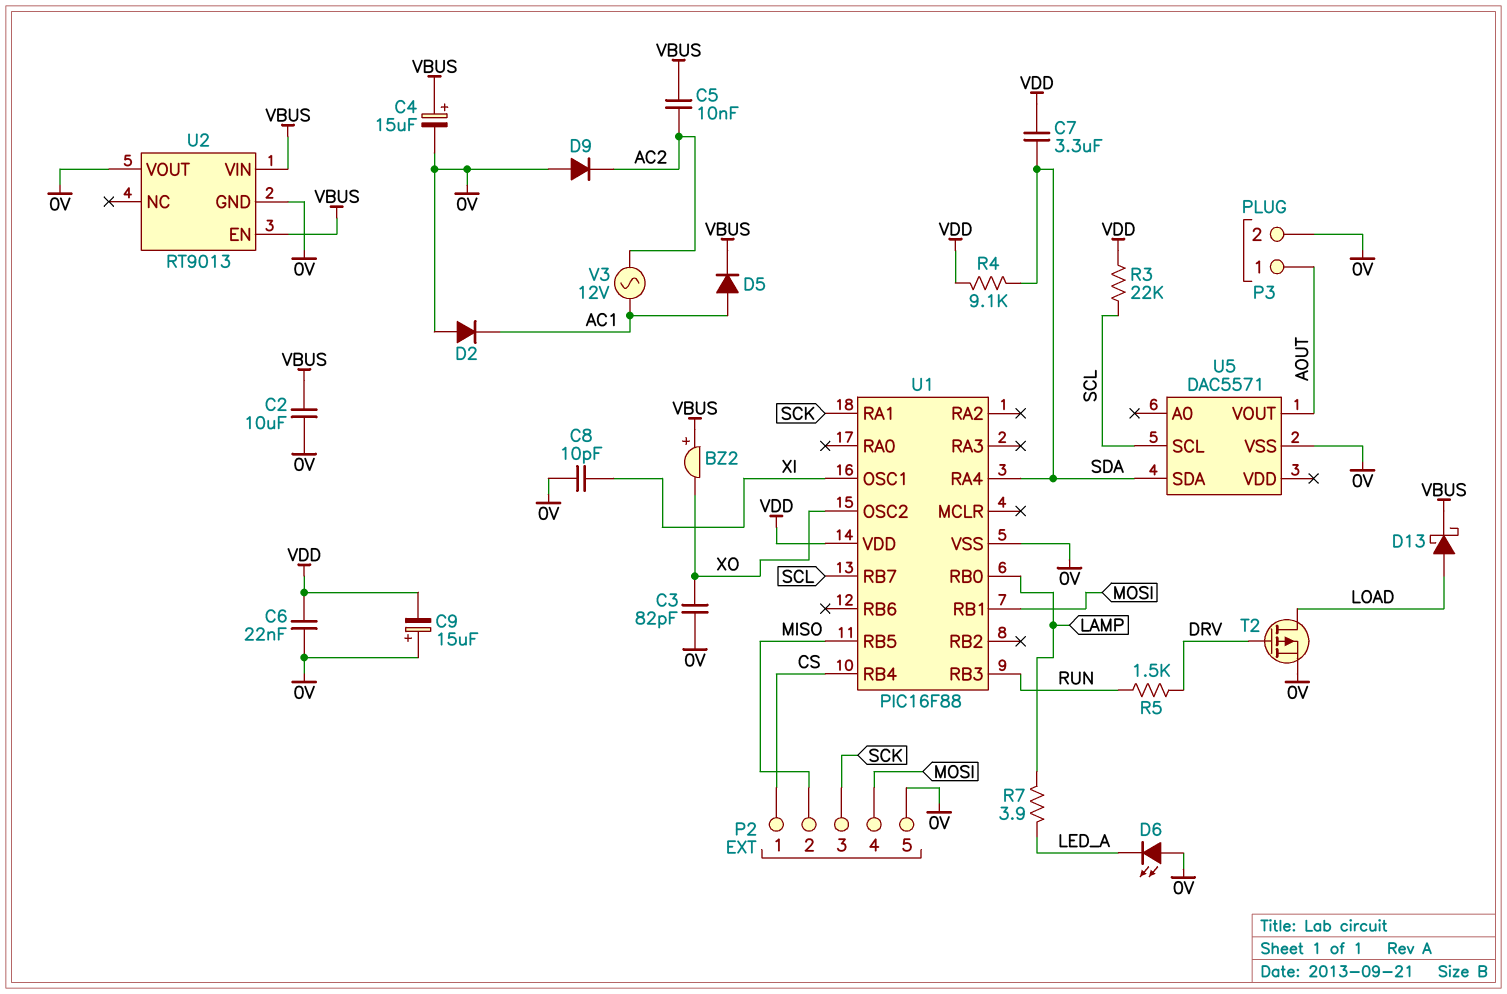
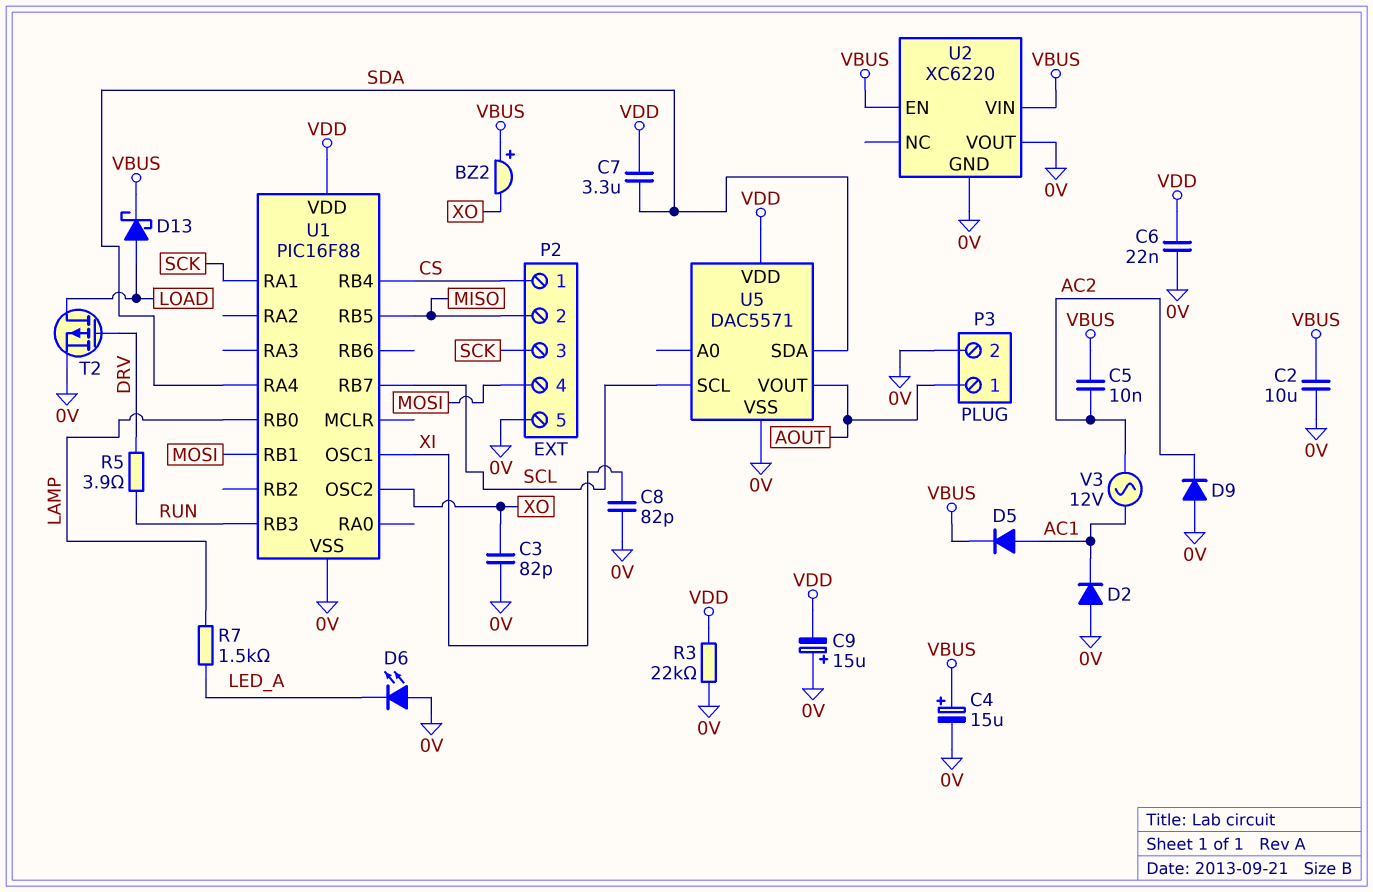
C8: 10pF (0V, XI) -> 82pF (0V, XI)
R3: 22k (SCL, VDD) -> 22k (0V, VDD)
R4: 9.1k (SDA, VDD) -> none
R5: 1.5k (DRV, RUN) -> 3.9 (DRV, RUN)
R7: 3.9 (LAMP, LED_A) -> 1.5k (LAMP, LED_A)
U2: RT9013 -> XC6220
U5 pin VDD: none -> VDD

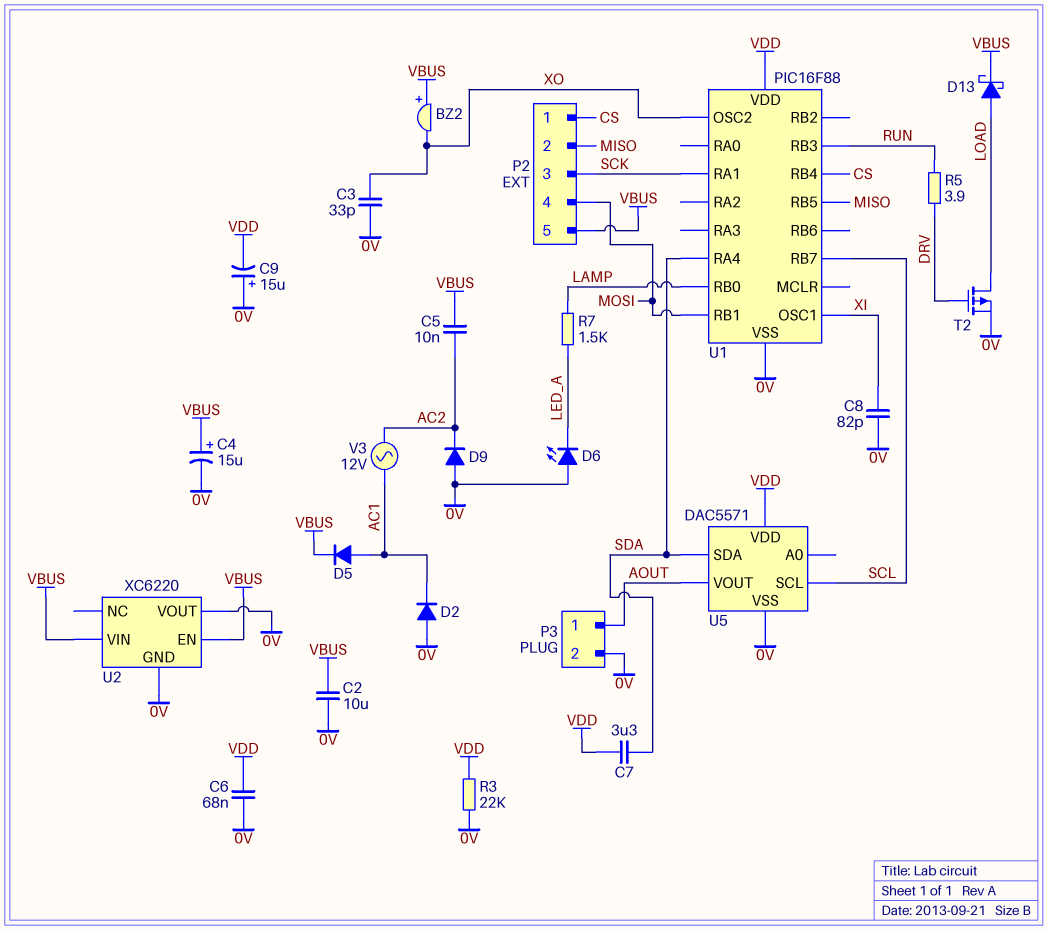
C3: 82pF (0V, XO) -> 33pF (0V, XO)
C6: 22nF (0V, VDD) -> 68nF (0V, VDD)
P2 pin 5: 0V -> VBUS

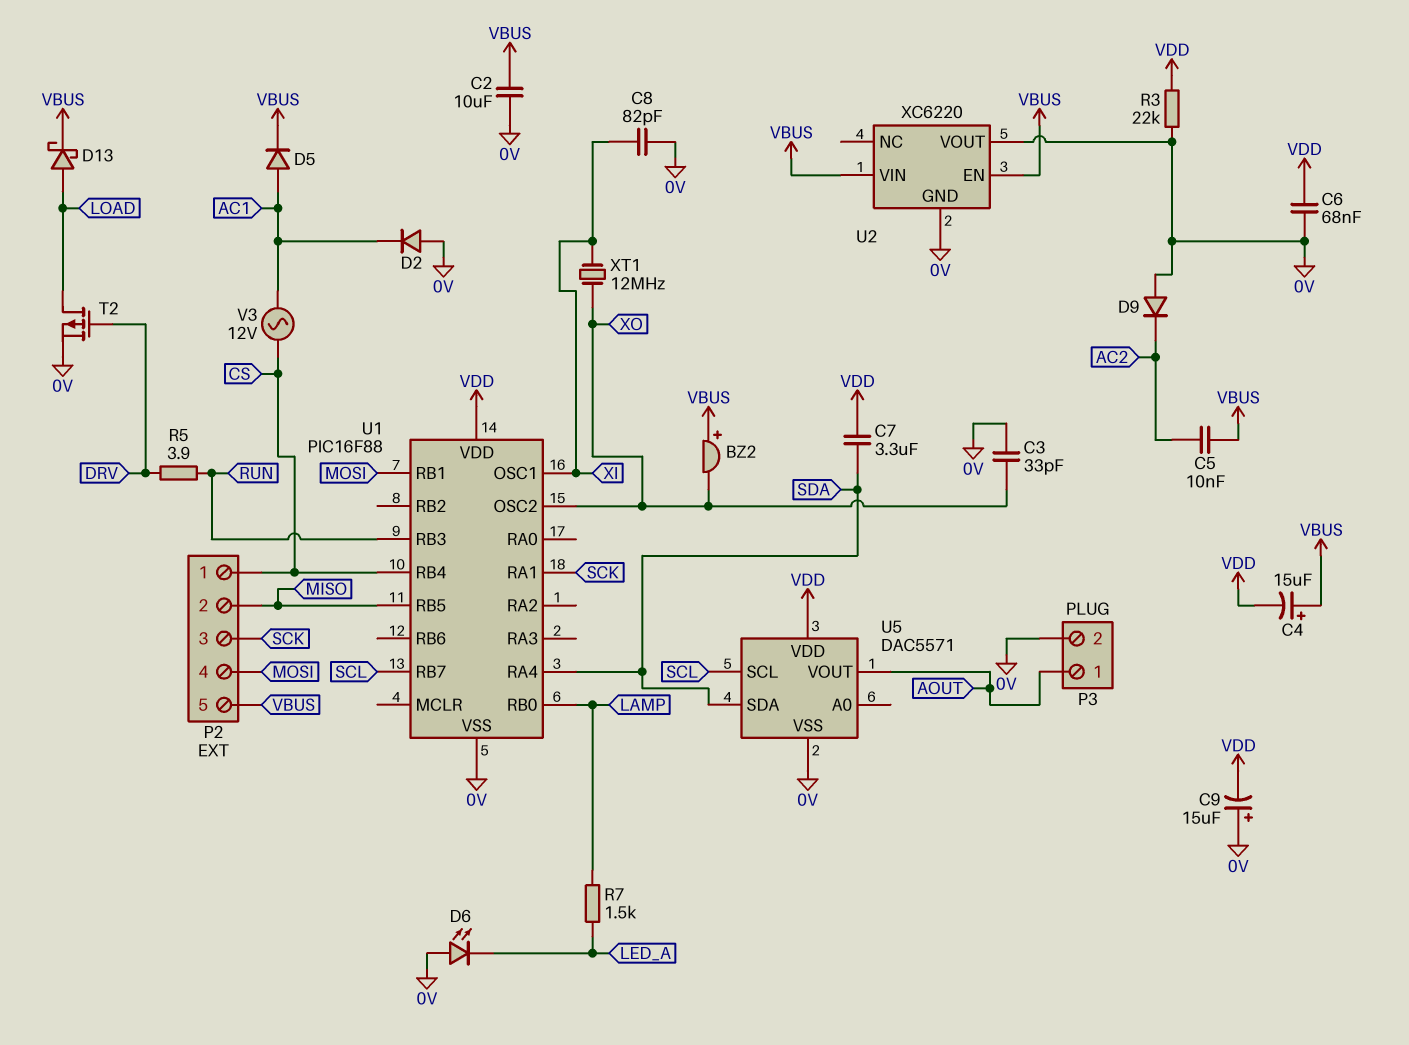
C4: 15uF (plus VBUS, minus 0V) -> 15uF (plus VBUS, minus VDD)
V3: AC 12V (AC1, AC2) -> AC 12V (AC1, CS)
XT1: none -> 12MHz (XI, XO)

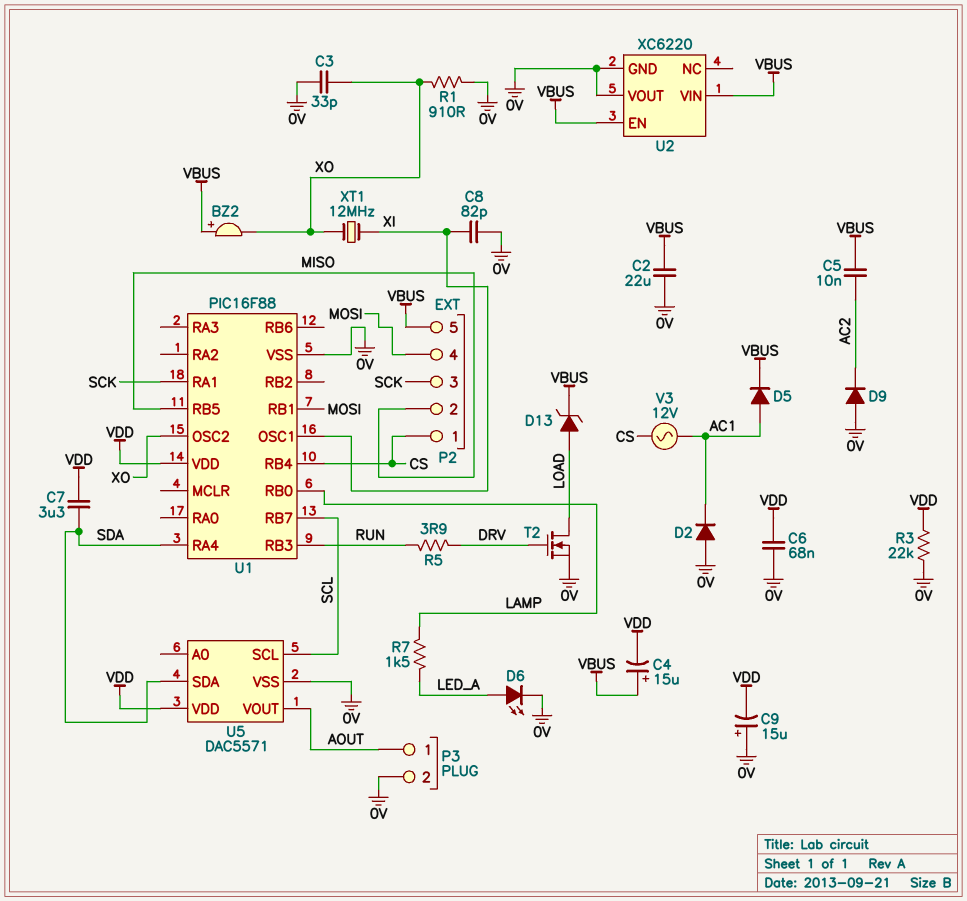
C2: 10uF (0V, VBUS) -> 22uF (0V, VBUS)
D6: LED (A 0V, K LED_A) -> LED (A LED_A, K 0V)
D13: schottky (A LOAD, K VBUS) -> zener (A LOAD, K VBUS)
R1: none -> 910 (0V, XO)
T2: PMOS (G DRV, D LOAD, S 0V) -> NMOS (G DRV, D LOAD, S 0V)

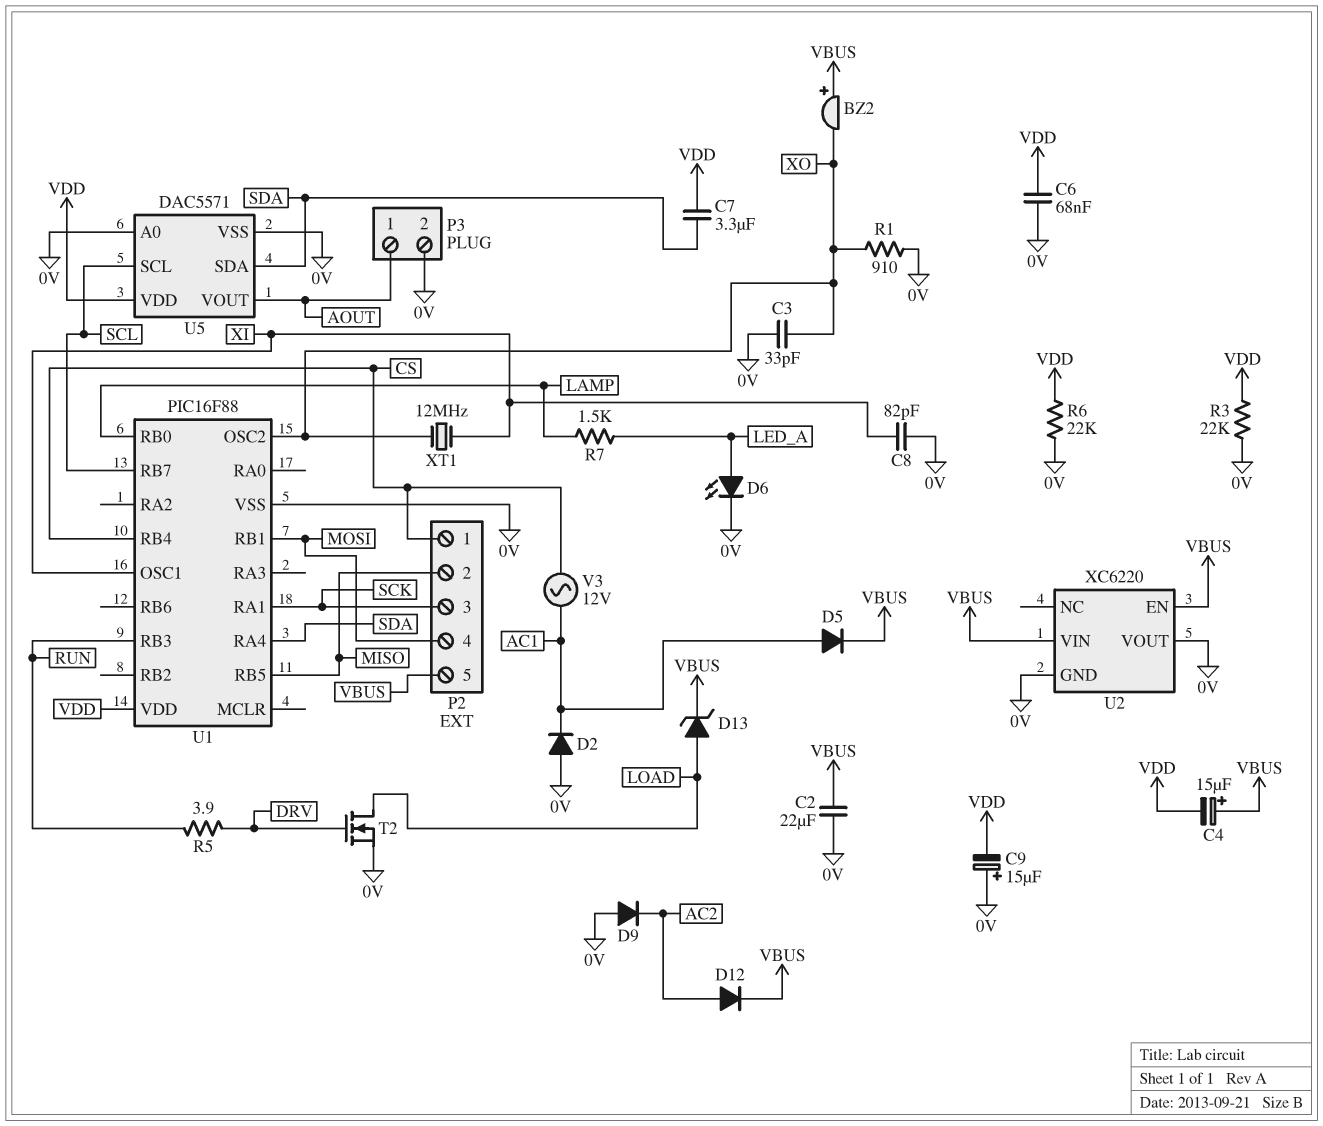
C5: 10nF (AC2, VBUS) -> none
D12: none -> diode (A AC2, K VBUS)
R6: none -> 22k (0V, VDD)
U5 pin A0: none -> 0V

